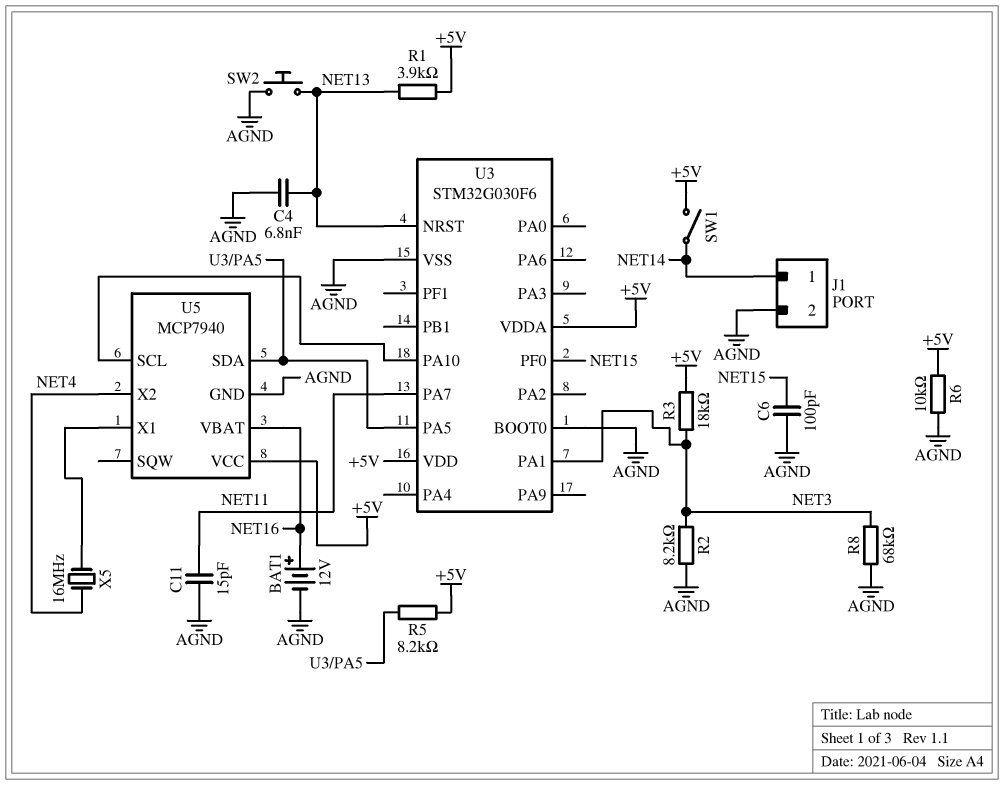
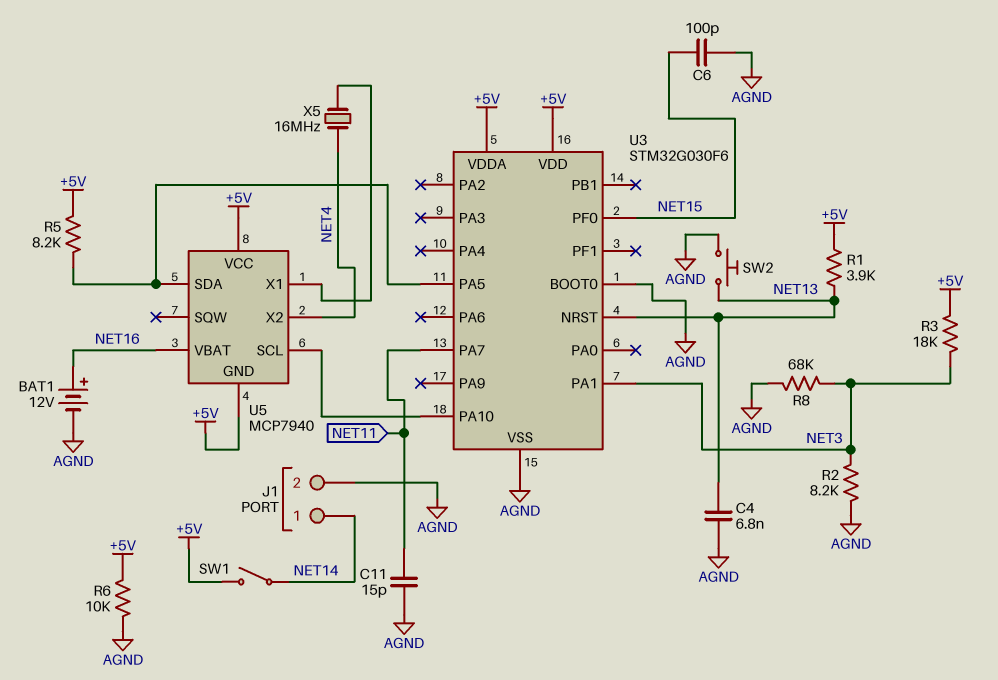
U5 pin GND: AGND -> +5V

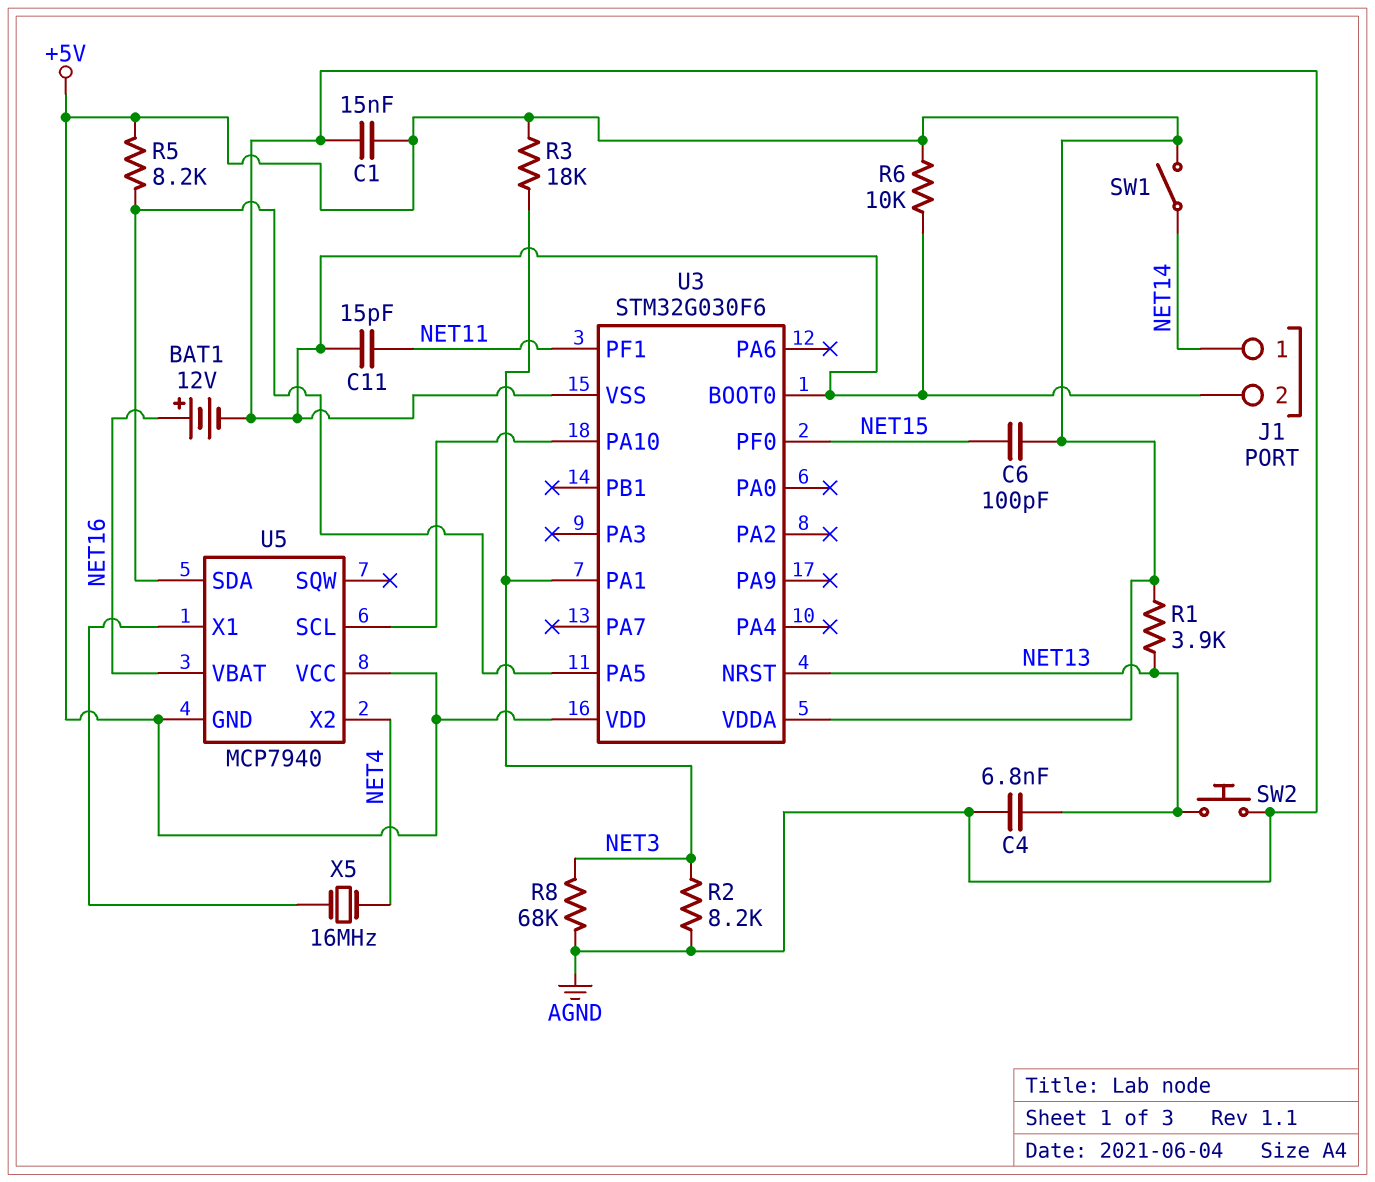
C1: none -> 15nF (+5V, AGND)
C6: 100pF (AGND, NET15) -> 100pF (+5V, NET15)
U3 pin PA7: NET11 -> none
U3 pin PF1: none -> NET11

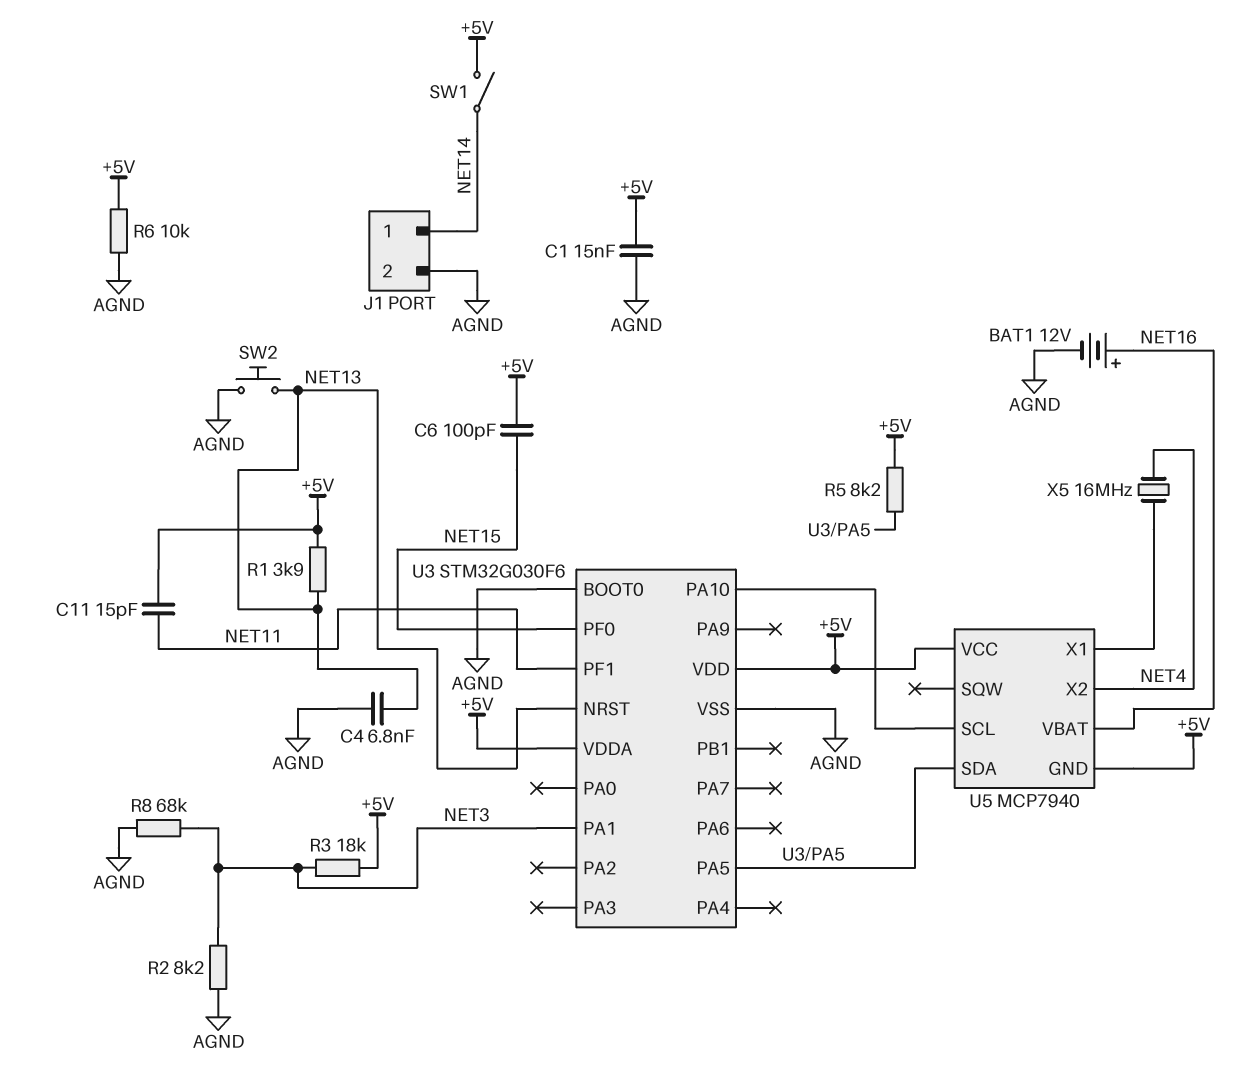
C11: 15pF (AGND, NET11) -> 15pF (+5V, NET11)

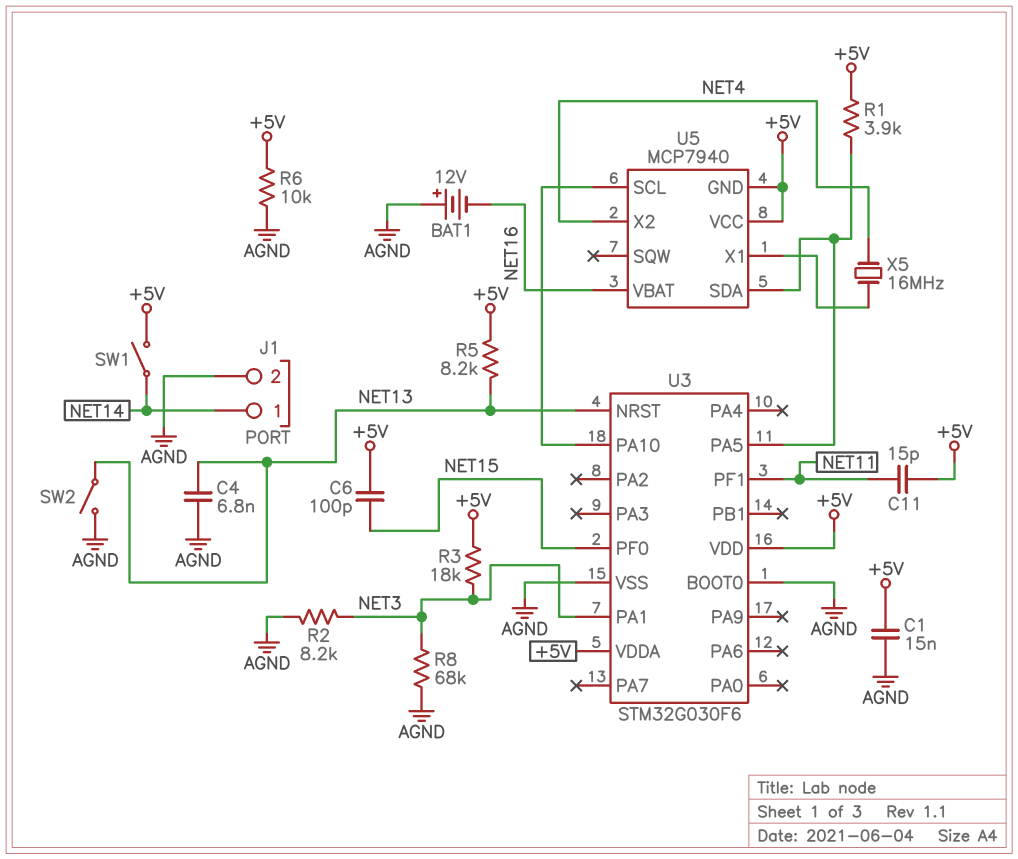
BAT1: 12V (plus NET16, minus AGND) -> 12V (plus AGND, minus NET16)
R1: 3.9k (+5V, NET13) -> 3.9k (+5V, U3/PA5)
R5: 8.2k (+5V, U3/PA5) -> 8.2k (+5V, NET13)
SW2: button (AGND, NET13) -> switch (AGND, NET13)

